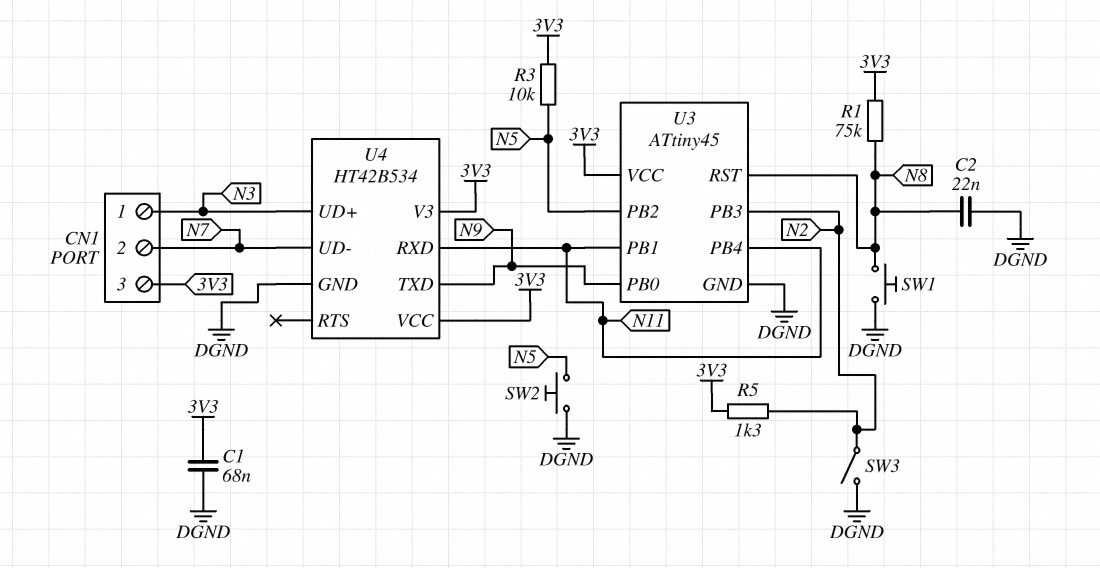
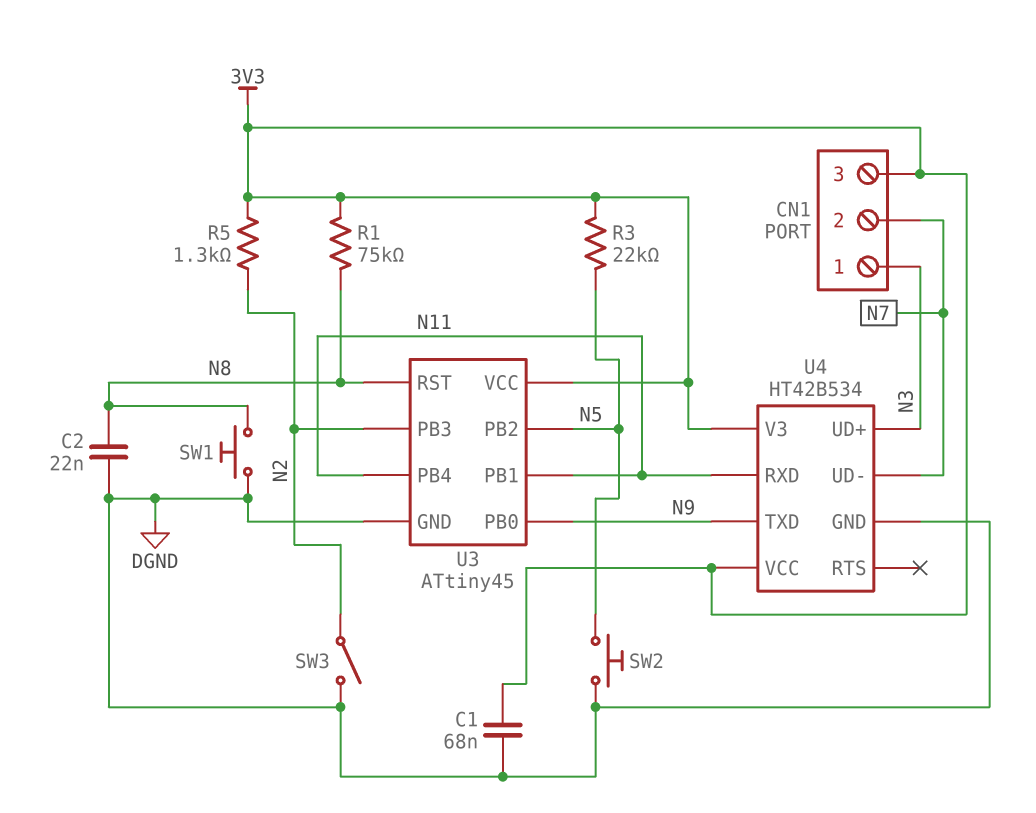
R3: 10k (3V3, N5) -> 22k (3V3, N5)

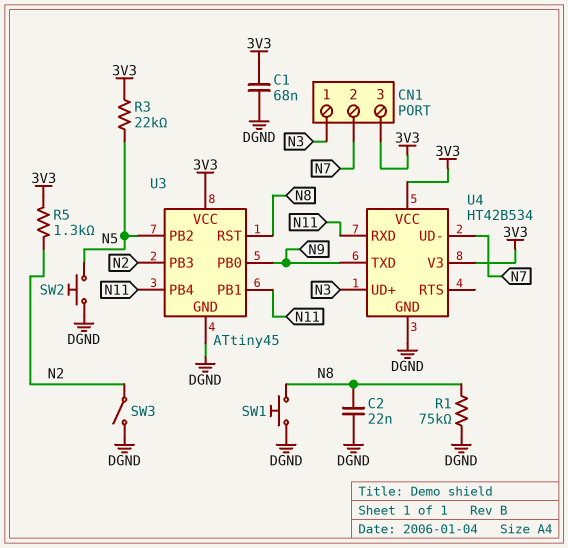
R1: 75k (3V3, N8) -> 75k (DGND, N8)

